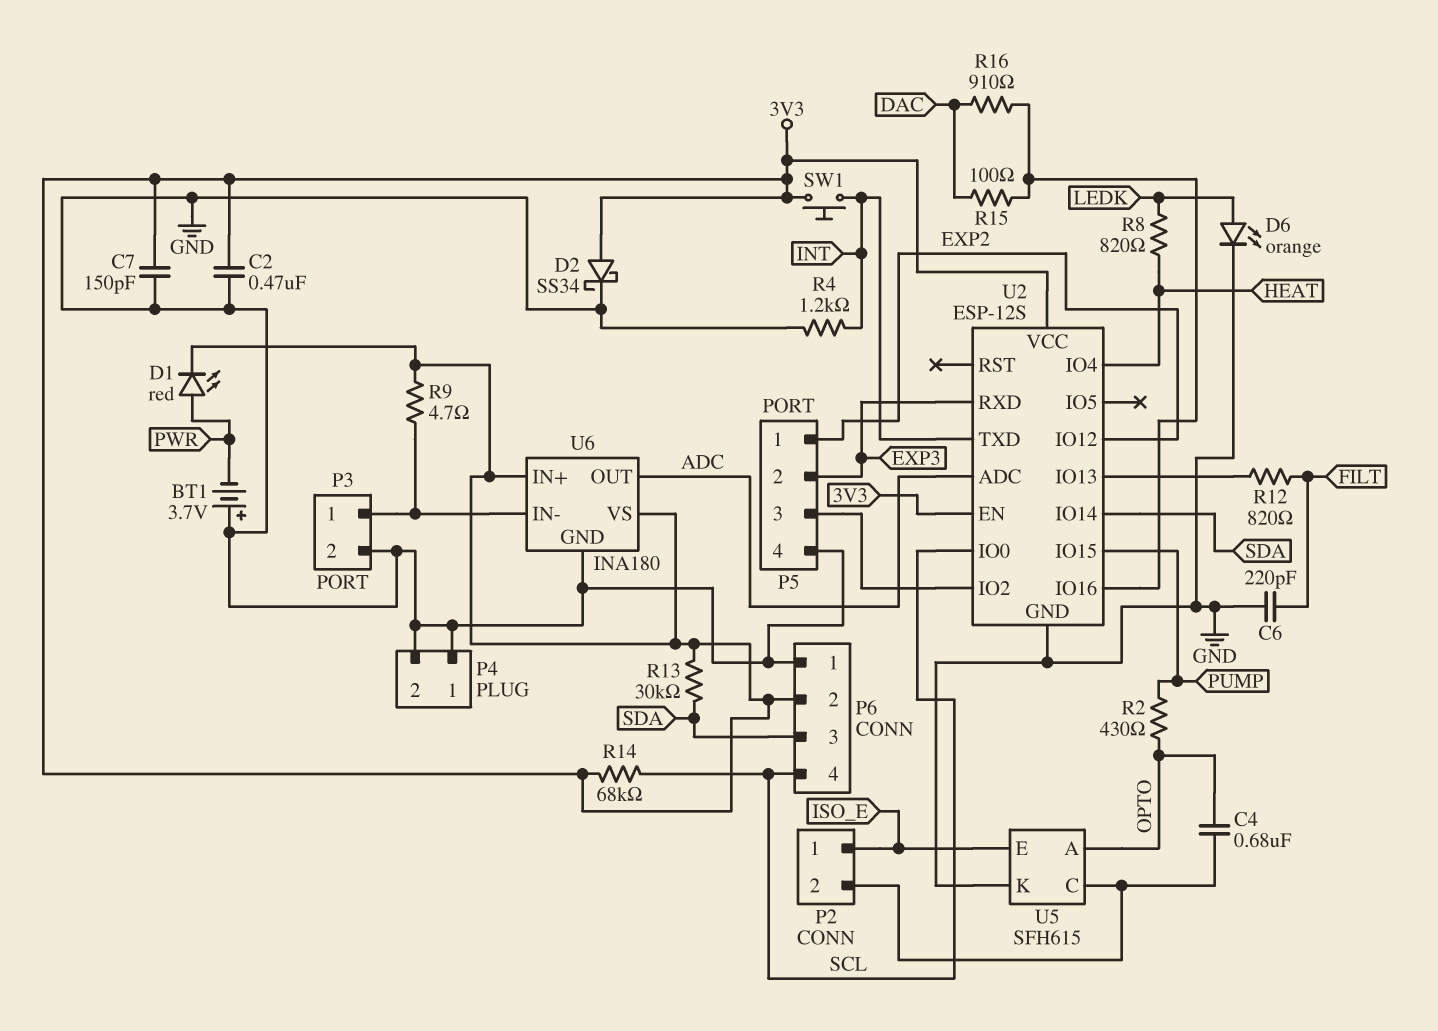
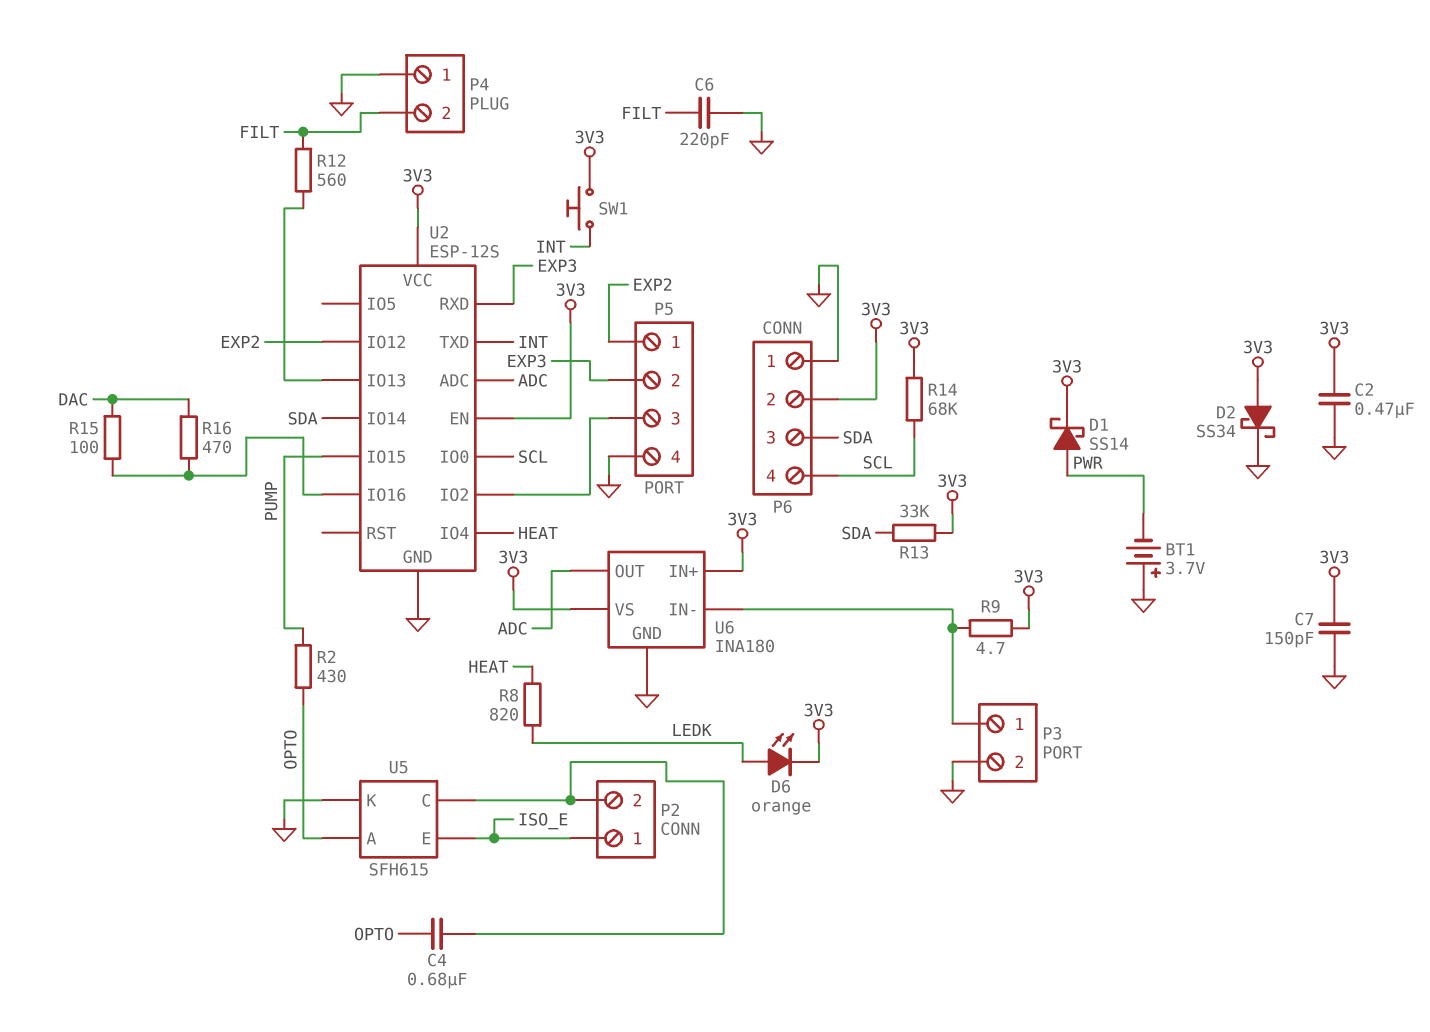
D1: LED red (A PWR, K 3V3) -> schottky SS14 (A PWR, K 3V3)
D6: LED orange (A LEDK, K GND) -> LED orange (A LEDK, K 3V3)
P4 pin 2: GND -> FILT
R4: 1.2k (GND, INT) -> none
R12: 820 (FILT, U2/IO13) -> 560 (FILT, U2/IO13)
R13: 30k (3V3, SDA) -> 33k (3V3, SDA)
R16: 910 (DAC, U2/IO16) -> 470 (DAC, U2/IO16)

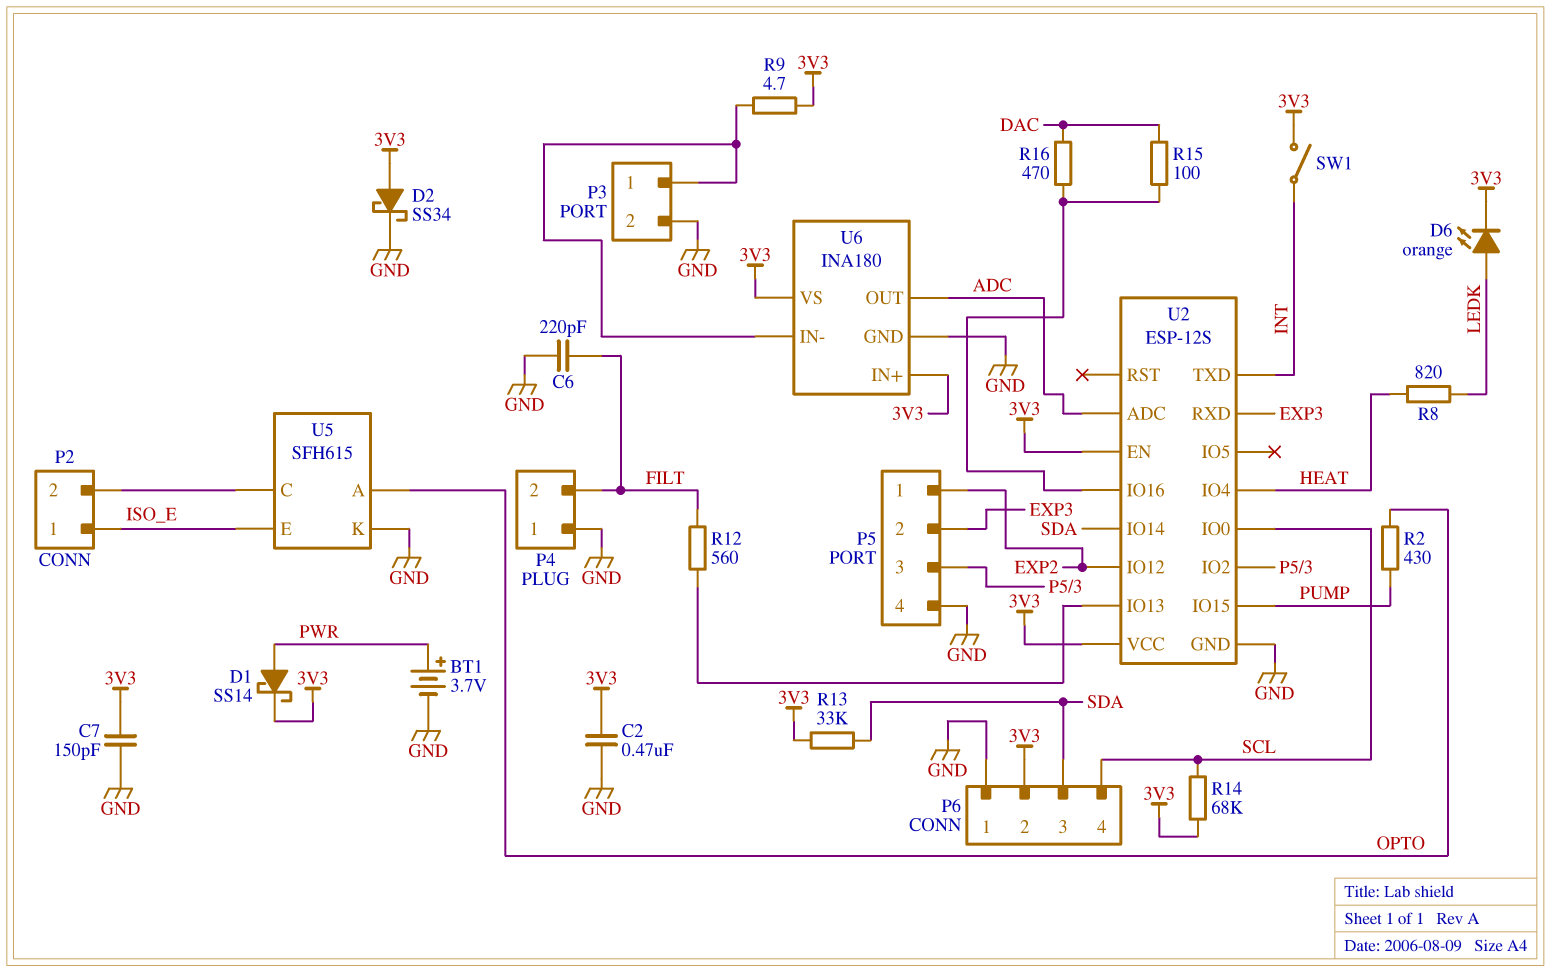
BT1: 3.7V (plus GND, minus PWR) -> 3.7V (plus PWR, minus GND)
C4: 680nF (OPTO, P2/2) -> none
SW1: button (3V3, INT) -> switch (3V3, INT)

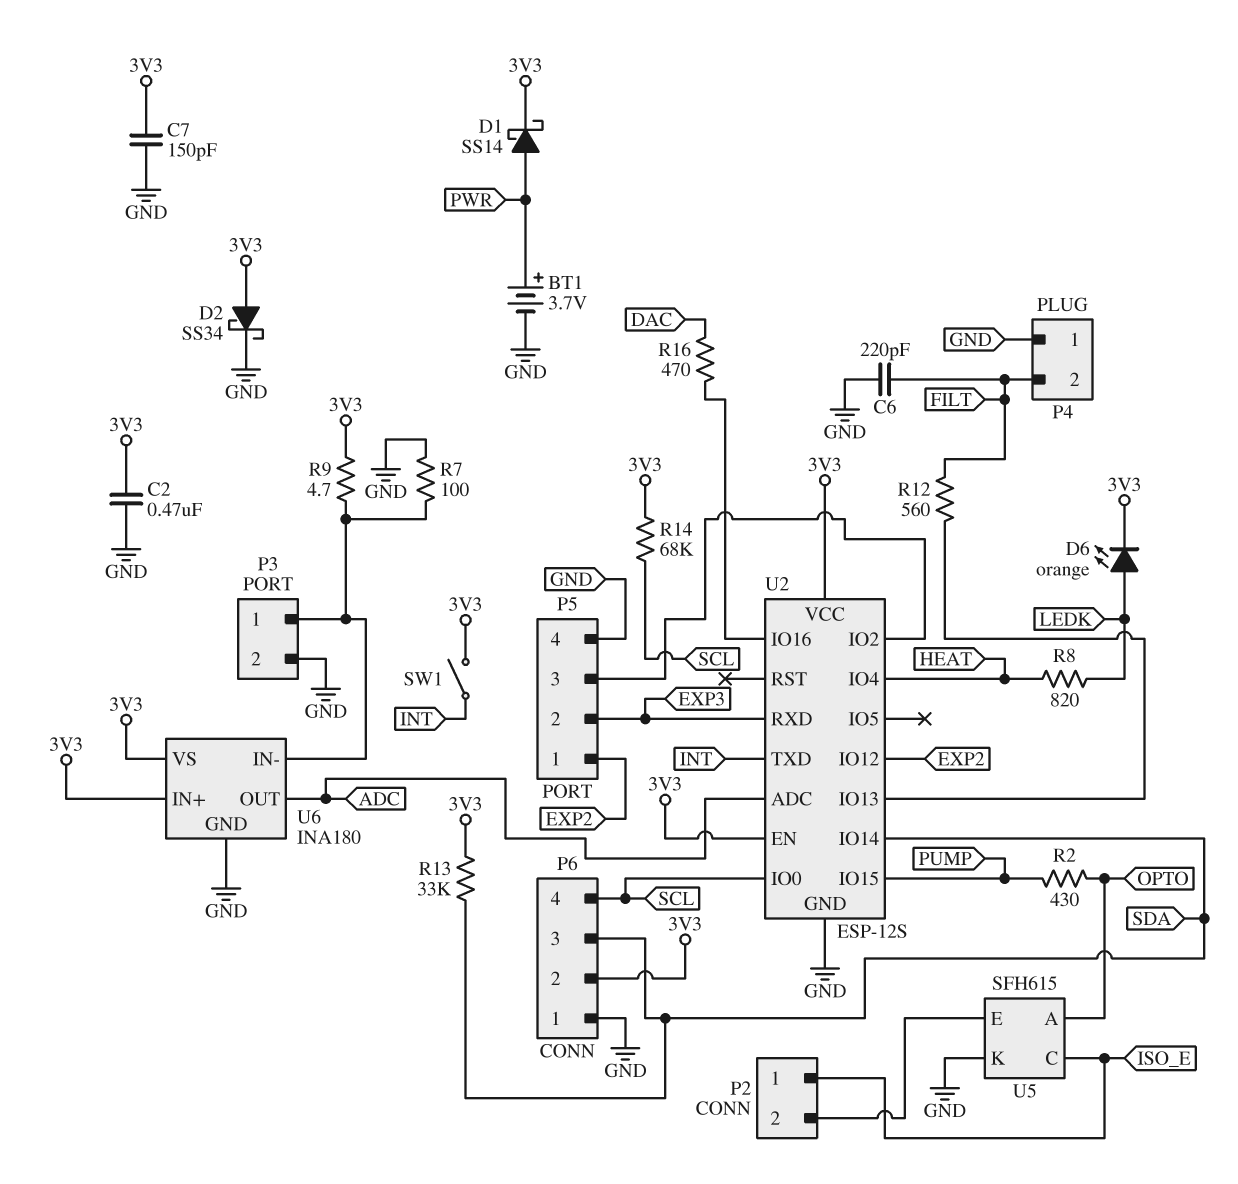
R7: none -> 100 (GND, P3/1)
R15: 100 (DAC, U2/IO16) -> none
U5 pin C: P2/2 -> ISO_E
U5 pin E: ISO_E -> P2/2

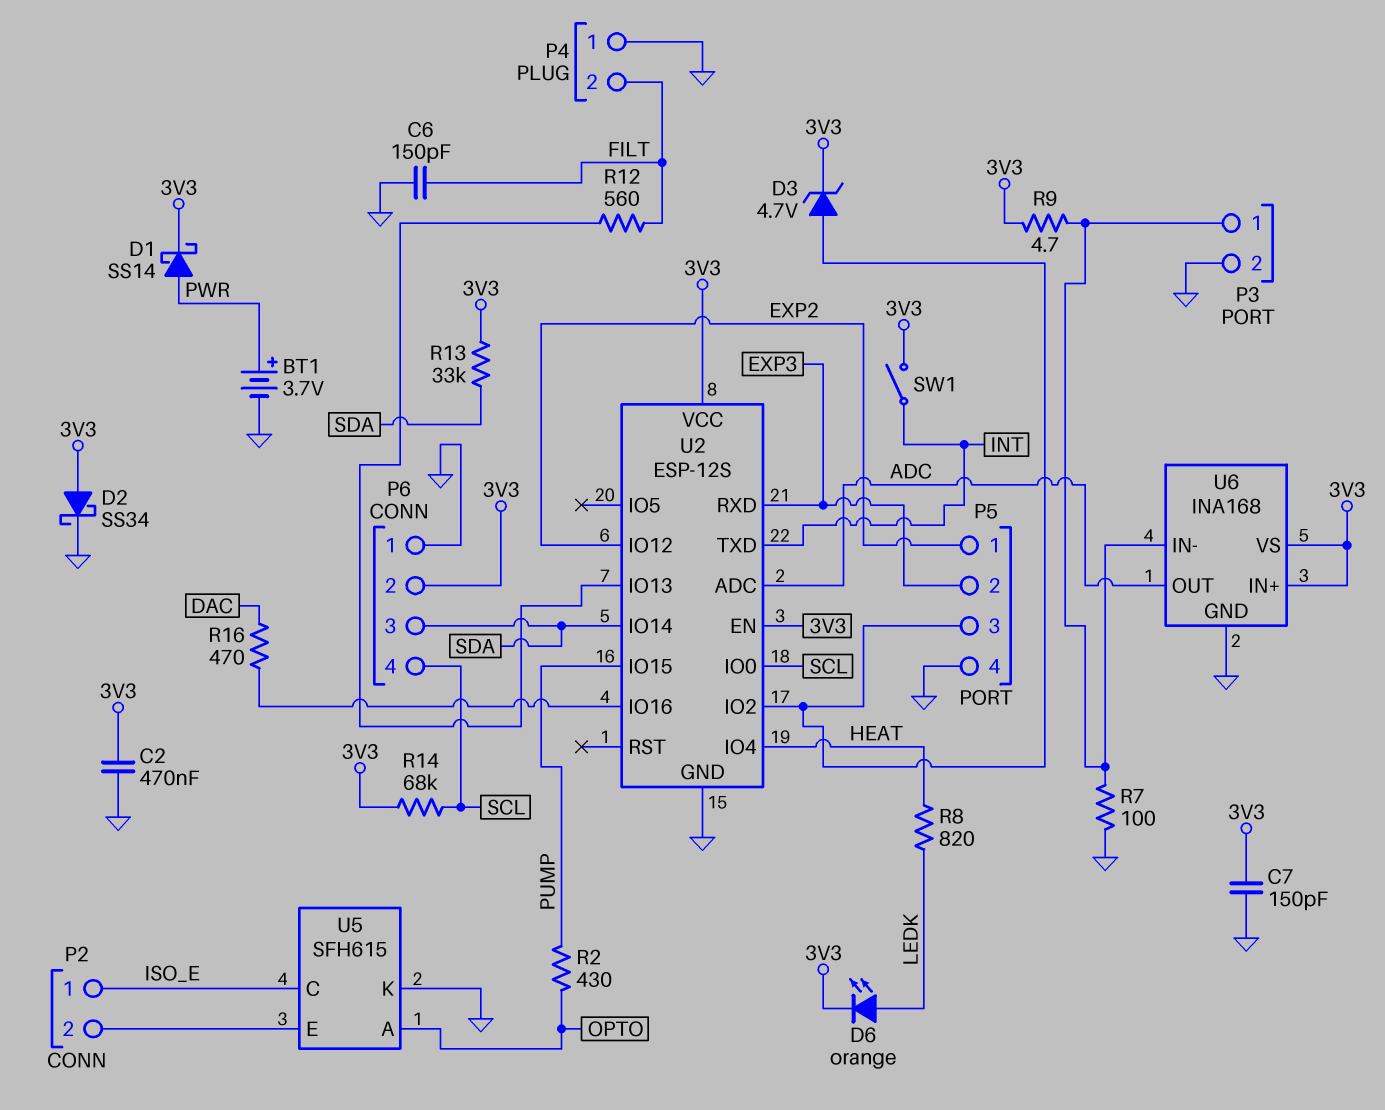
C6: 220pF (FILT, GND) -> 150pF (FILT, GND)
D3: none -> zener 4.7V (A P5/3, K 3V3)
U6: INA180 -> INA168

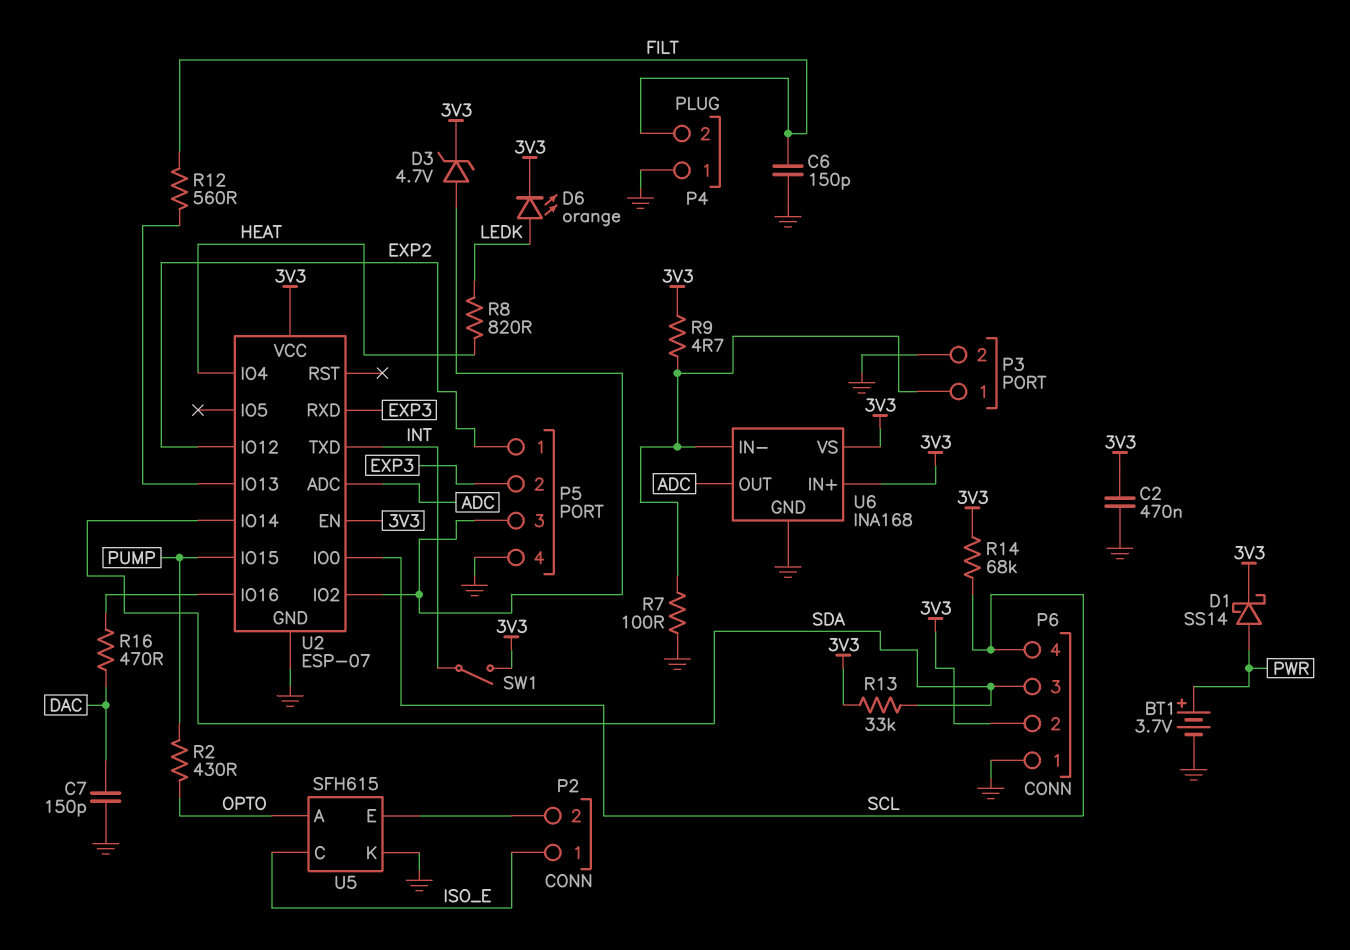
C7: 150pF (3V3, GND) -> 150pF (DAC, GND)
D2: schottky SS34 (A 3V3, K GND) -> none
U2: ESP-12S -> ESP-07

